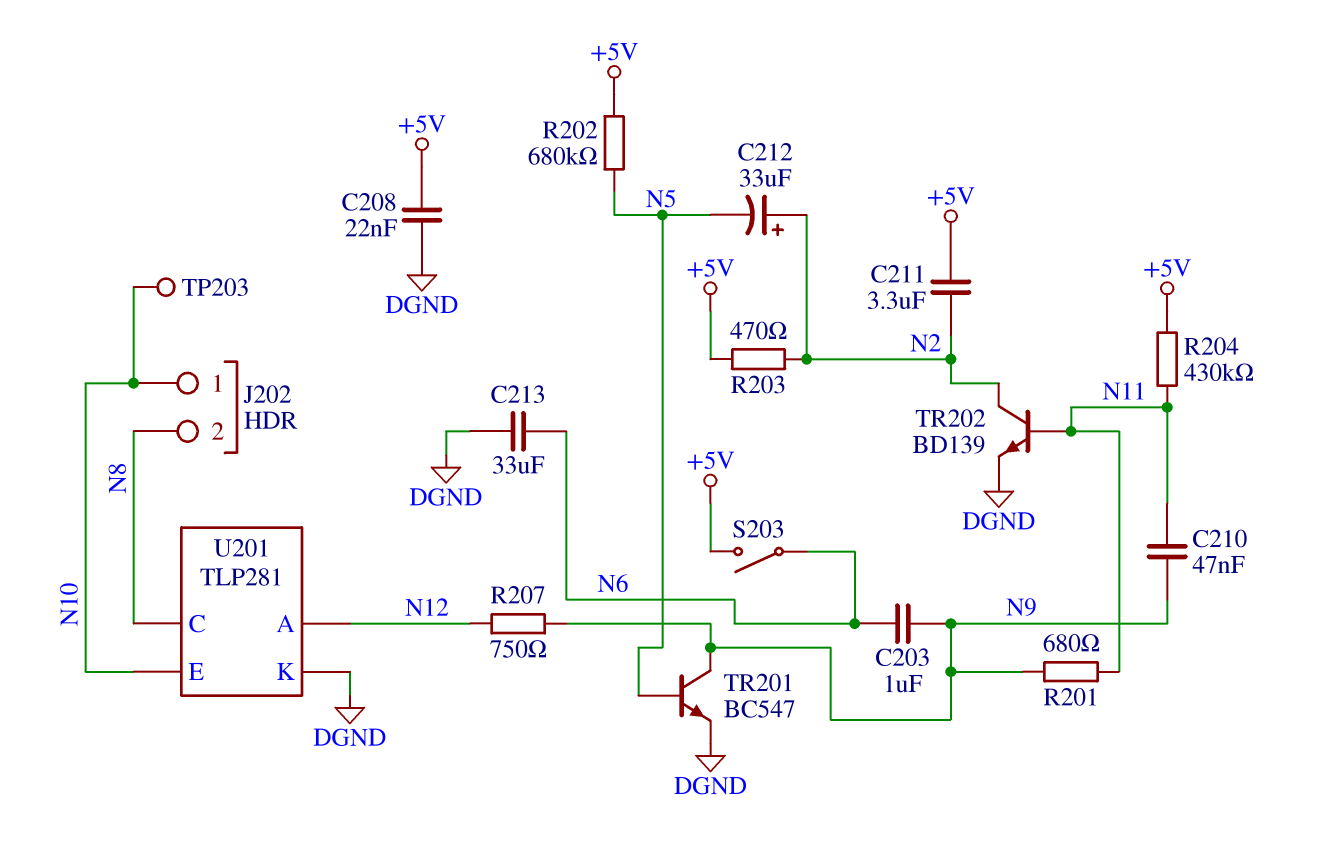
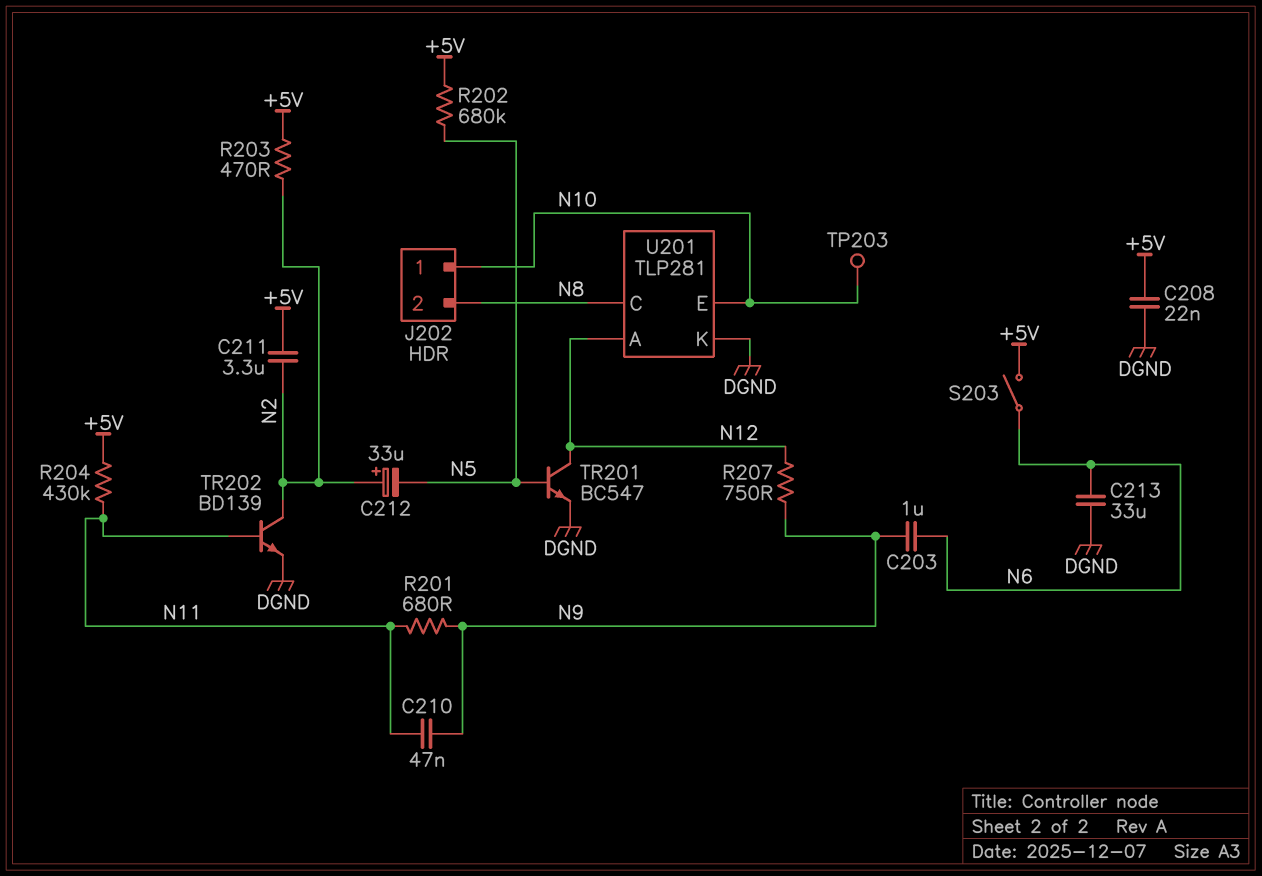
TR201: NPN BC547 (B N5, C N9, E DGND) -> NPN BC547 (B N5, C N12, E DGND)

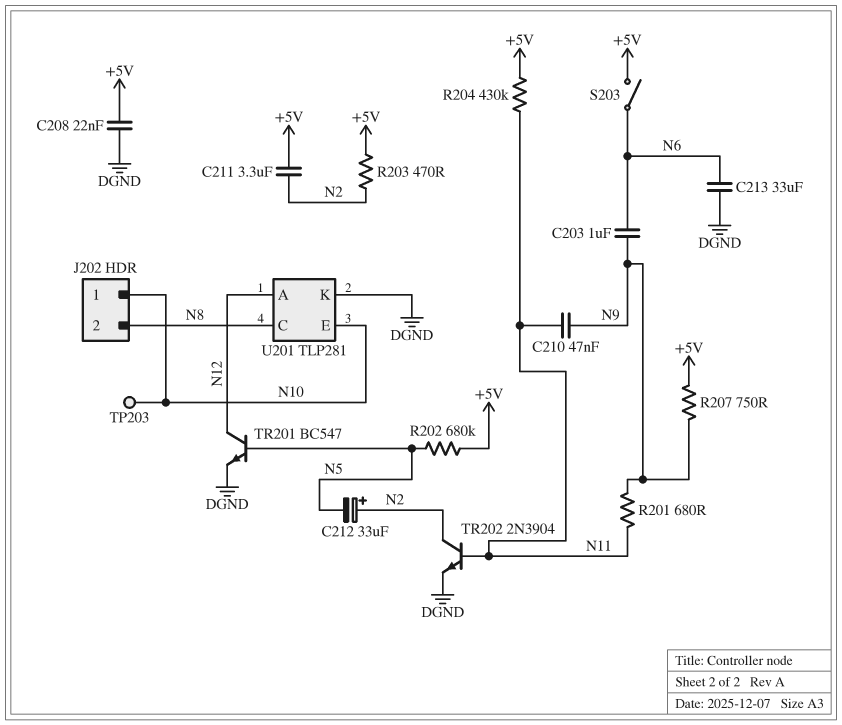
R207: 750 (N9, N12) -> 750 (+5V, N9)
TR202: NPN BD139 (B N11, C N2, E DGND) -> NPN 2N3904 (B N11, C N2, E DGND)

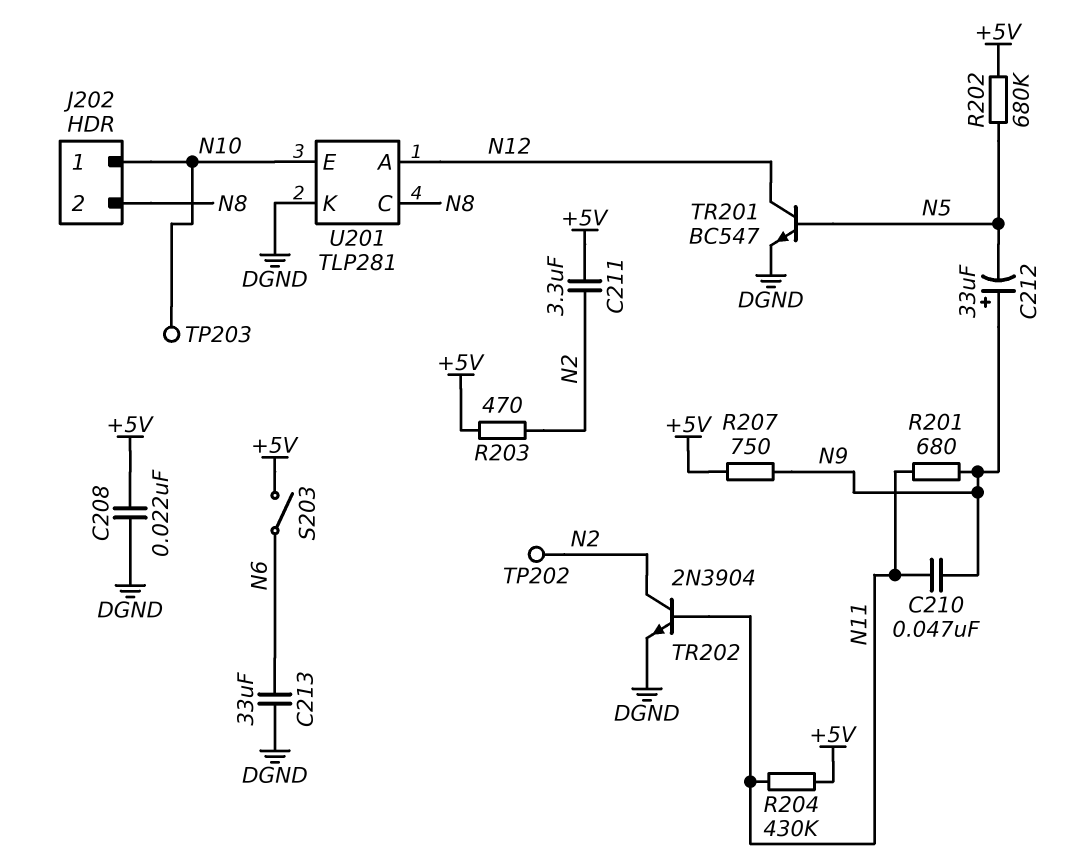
C203: 1uF (N6, N9) -> none
C212: 33uF (plus N2, minus N5) -> 33uF (plus N9, minus N5)
TP202: none -> test point (N2)

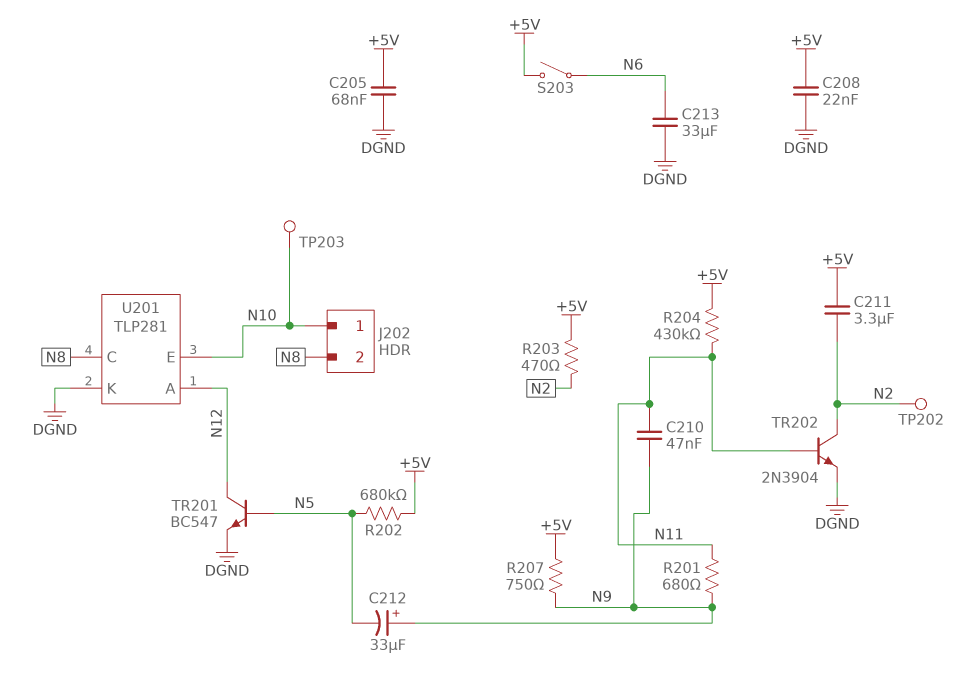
C205: none -> 68nF (+5V, DGND)

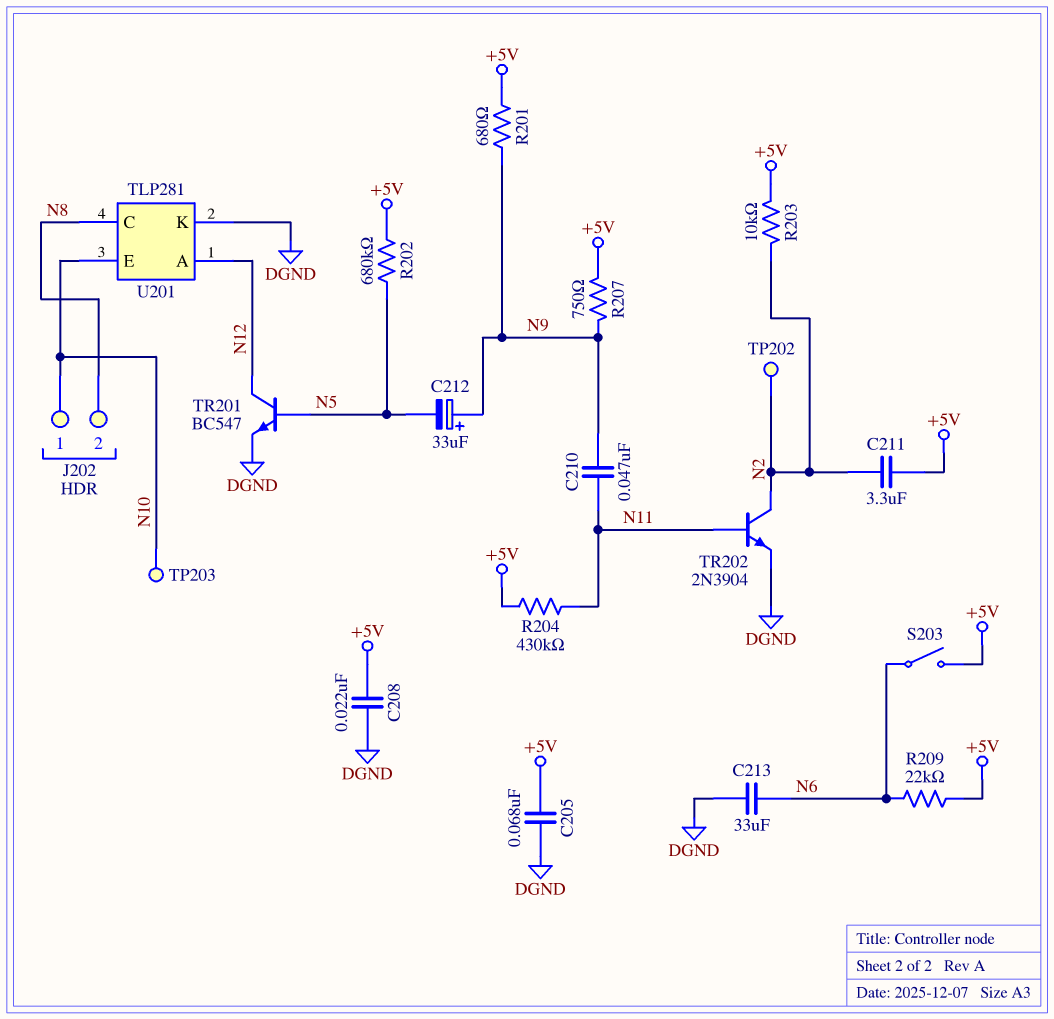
R201: 680 (N9, N11) -> 680 (+5V, N9)
R203: 470 (+5V, N2) -> 10k (+5V, N2)
R209: none -> 22k (+5V, N6)

